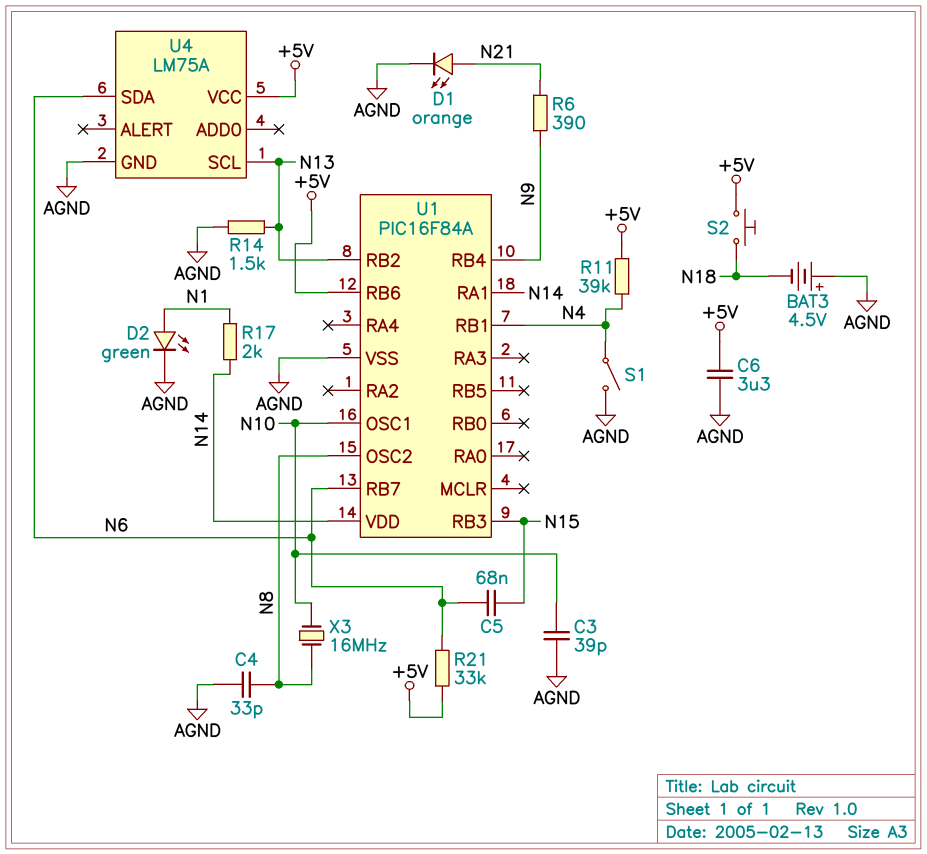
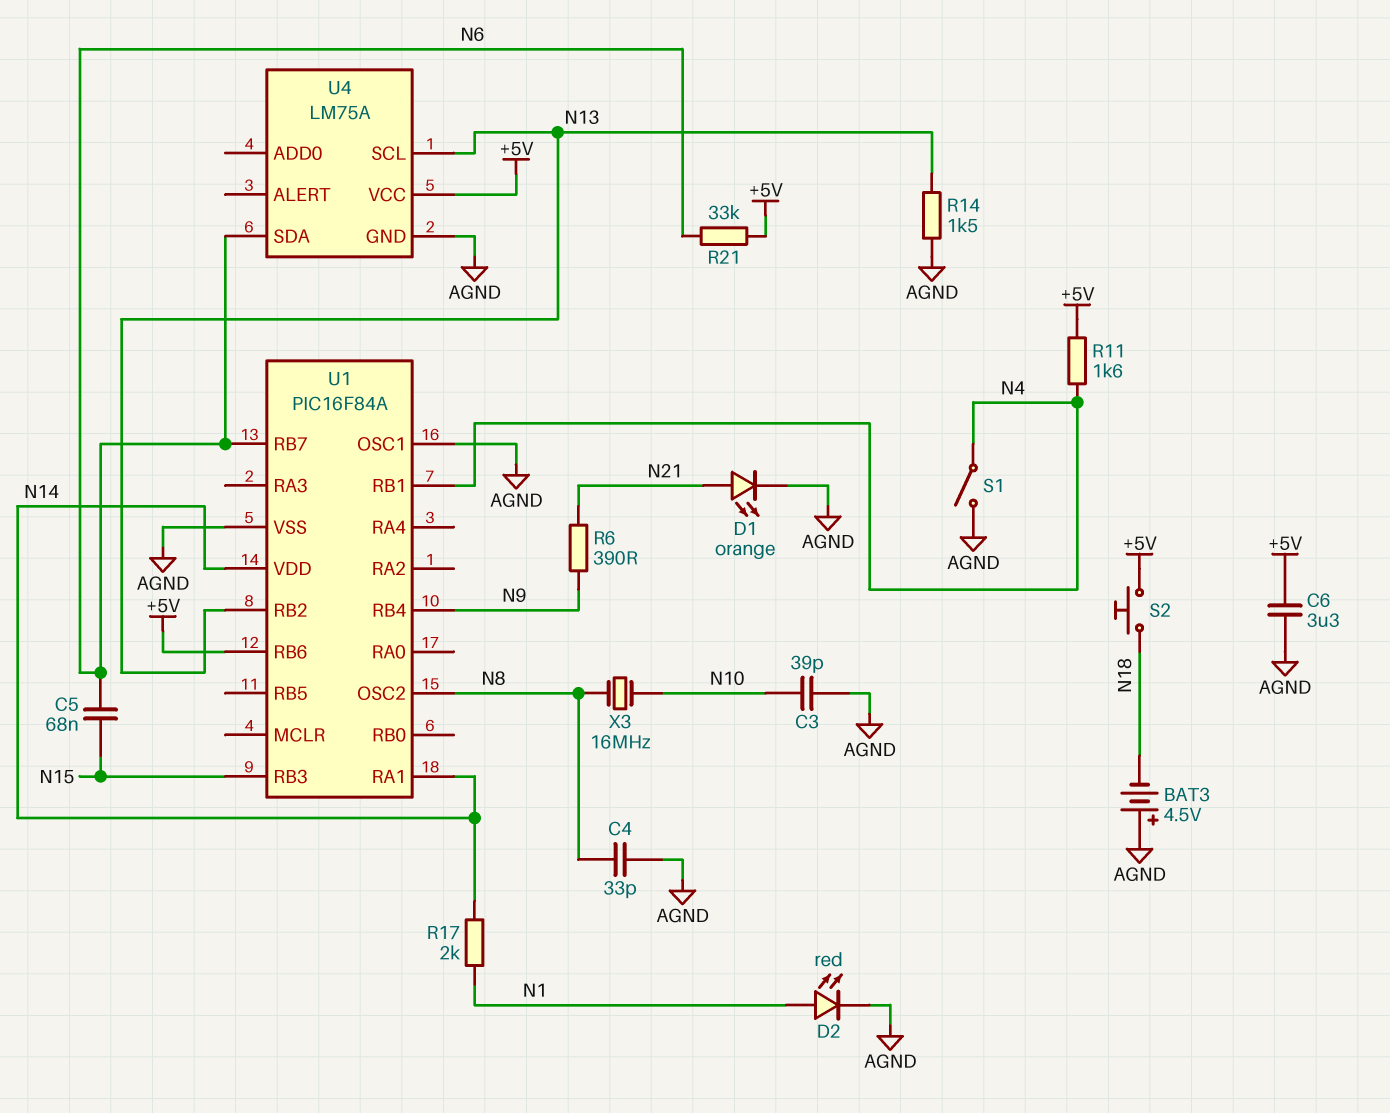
D2: LED green (A N1, K AGND) -> LED red (A N1, K AGND)
R11: 39k (+5V, N4) -> 1.6k (+5V, N4)
U1 pin OSC1: N10 -> AGND

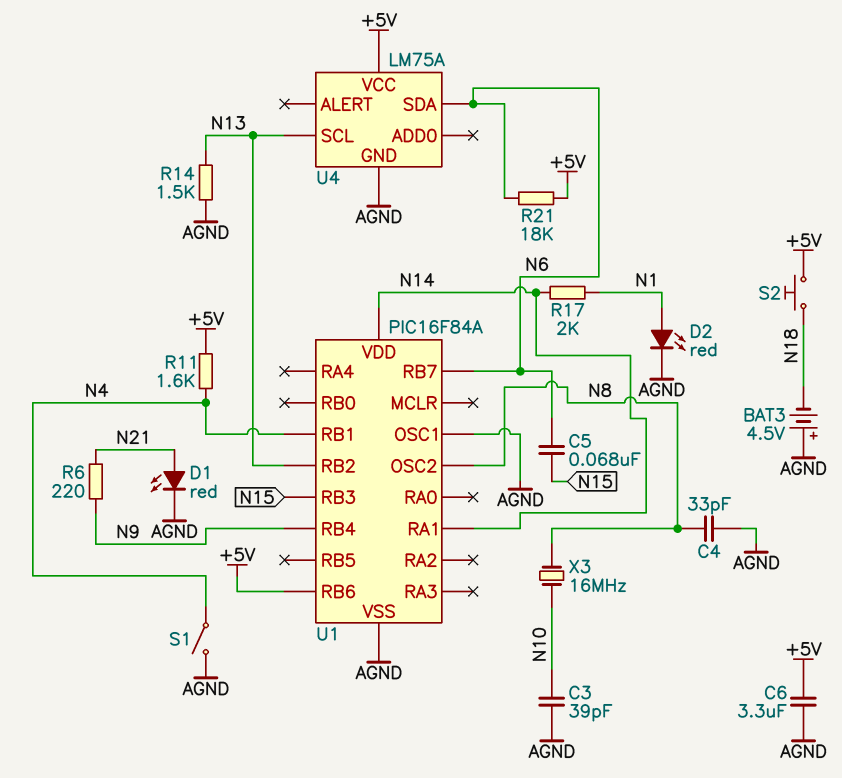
D1: LED orange (A N21, K AGND) -> LED red (A N21, K AGND)
R6: 390 (N9, N21) -> 220 (N9, N21)
R21: 33k (+5V, N6) -> 18k (+5V, N6)

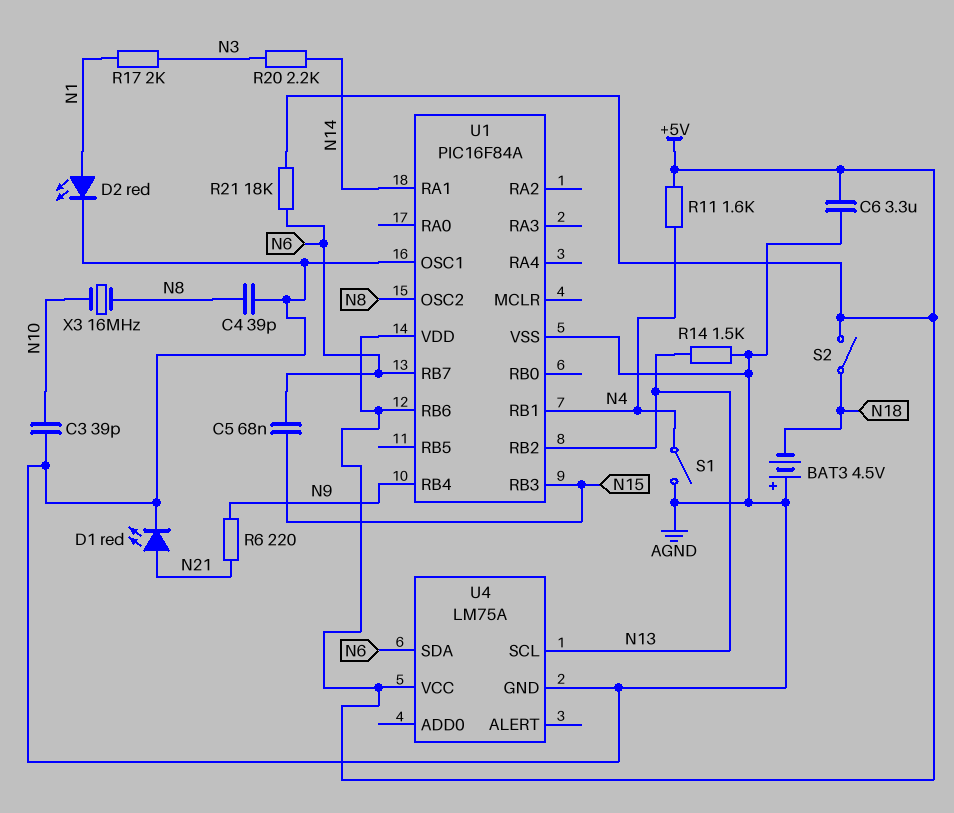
C4: 33pF (AGND, N8) -> 39pF (AGND, N8)
R17: 2k (N1, N14) -> 2k (N1, N3)
R20: none -> 2.2k (N3, N14)
S2: button (+5V, N18) -> switch (+5V, N18)
U1 pin VDD: N14 -> +5V

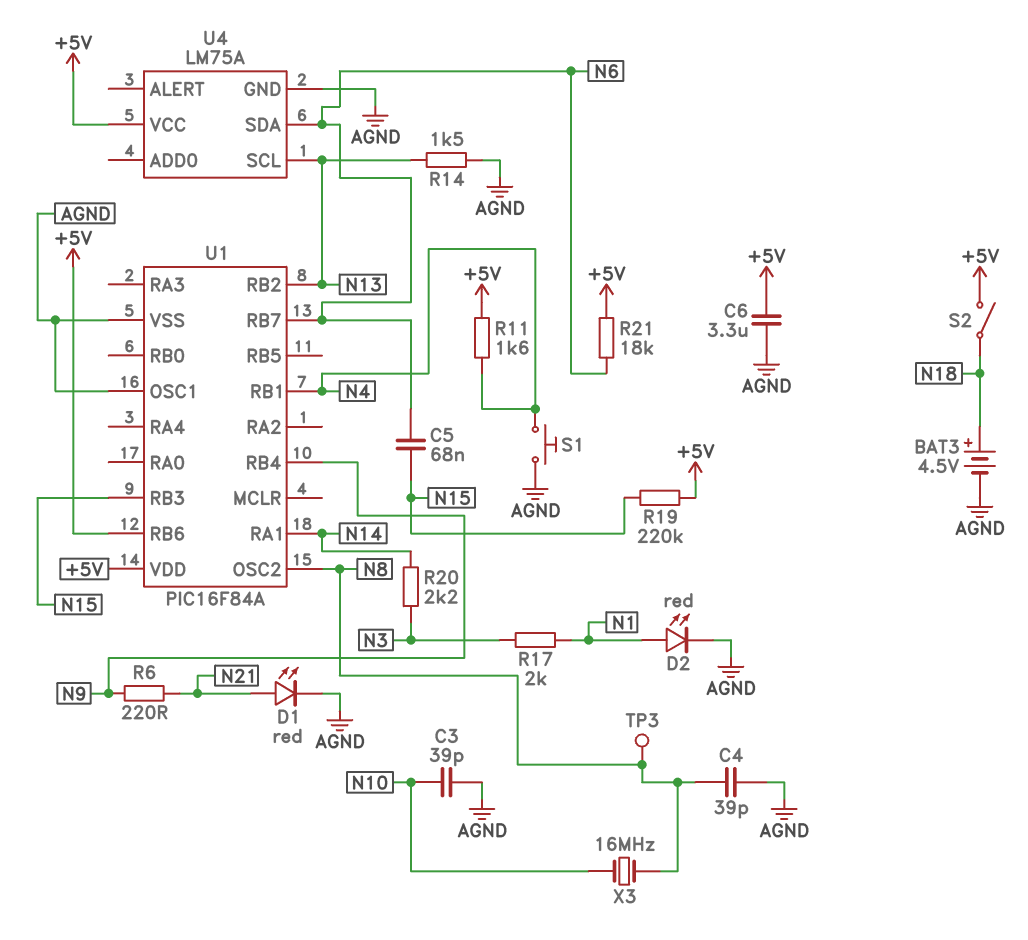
BAT3: 4.5V (plus AGND, minus N18) -> 4.5V (plus N18, minus AGND)
R19: none -> 220k (+5V, N15)
S1: switch (AGND, N4) -> button (AGND, N4)
TP3: none -> test point (N8)

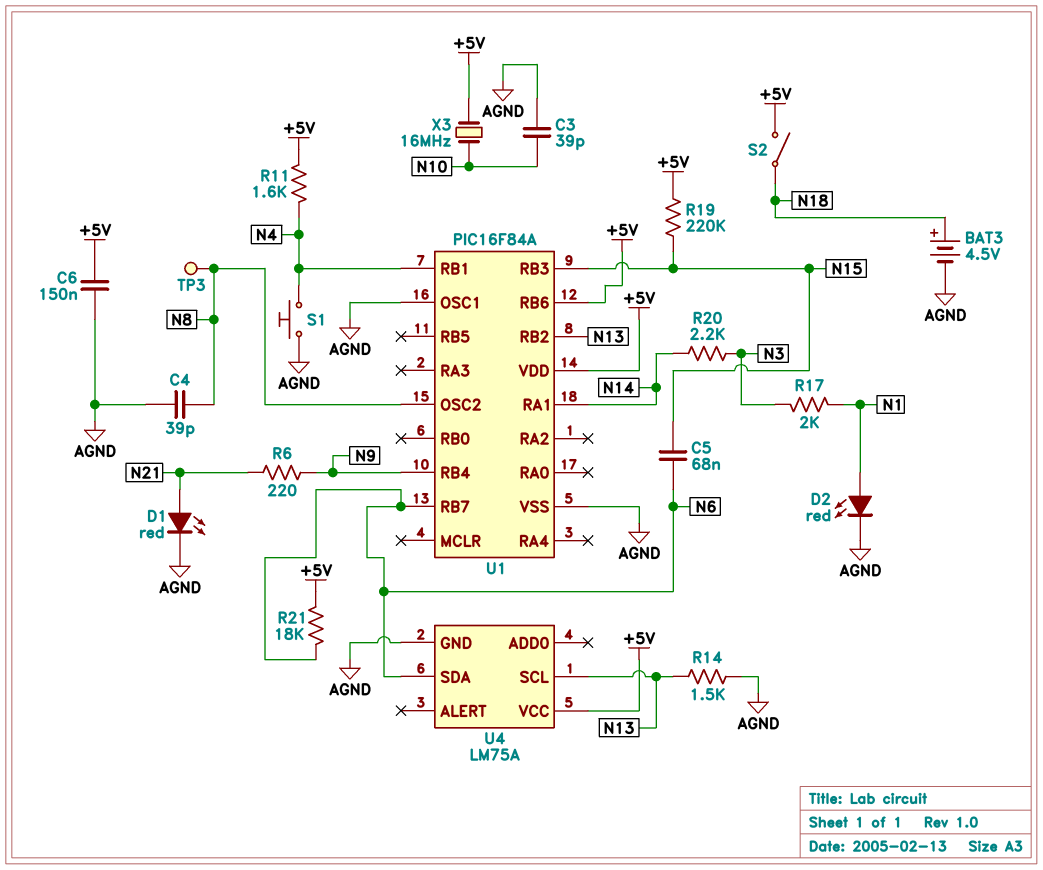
C6: 3.3uF (+5V, AGND) -> 150nF (+5V, AGND)
X3: 16MHz (N8, N10) -> 16MHz (+5V, N10)

